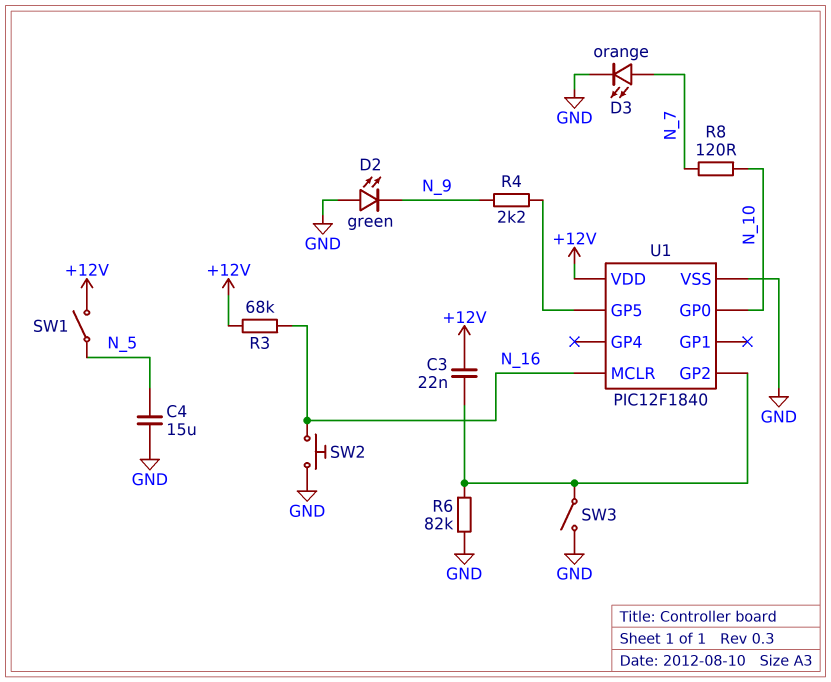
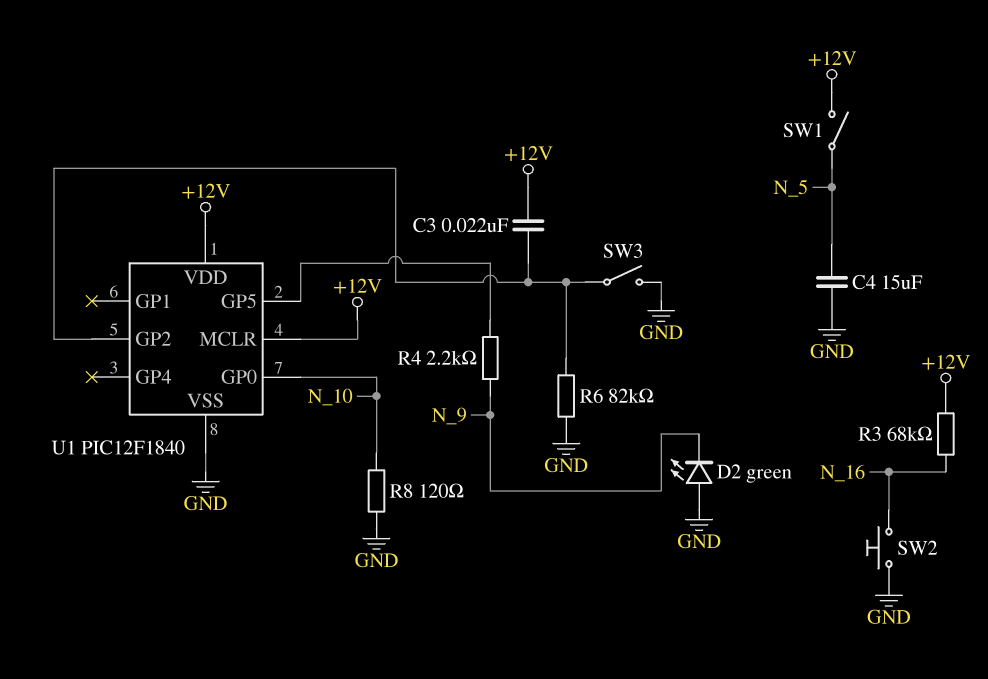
D3: LED orange (A N_7, K GND) -> none
R8: 120 (N_7, N_10) -> 120 (GND, N_10)
U1 pin MCLR: N_16 -> +12V

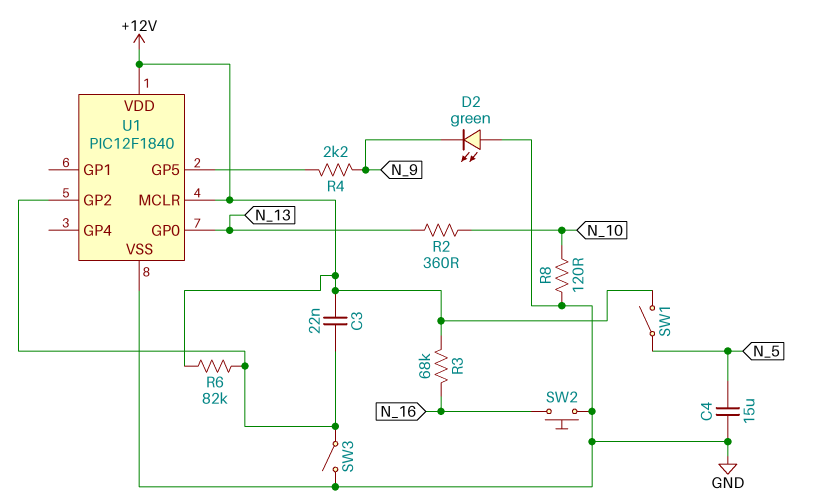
R2: none -> 360 (N_10, N_13)
R6: 82k (GND, U1/GP2) -> 82k (+12V, U1/GP2)
U1 pin GP0: N_10 -> N_13

